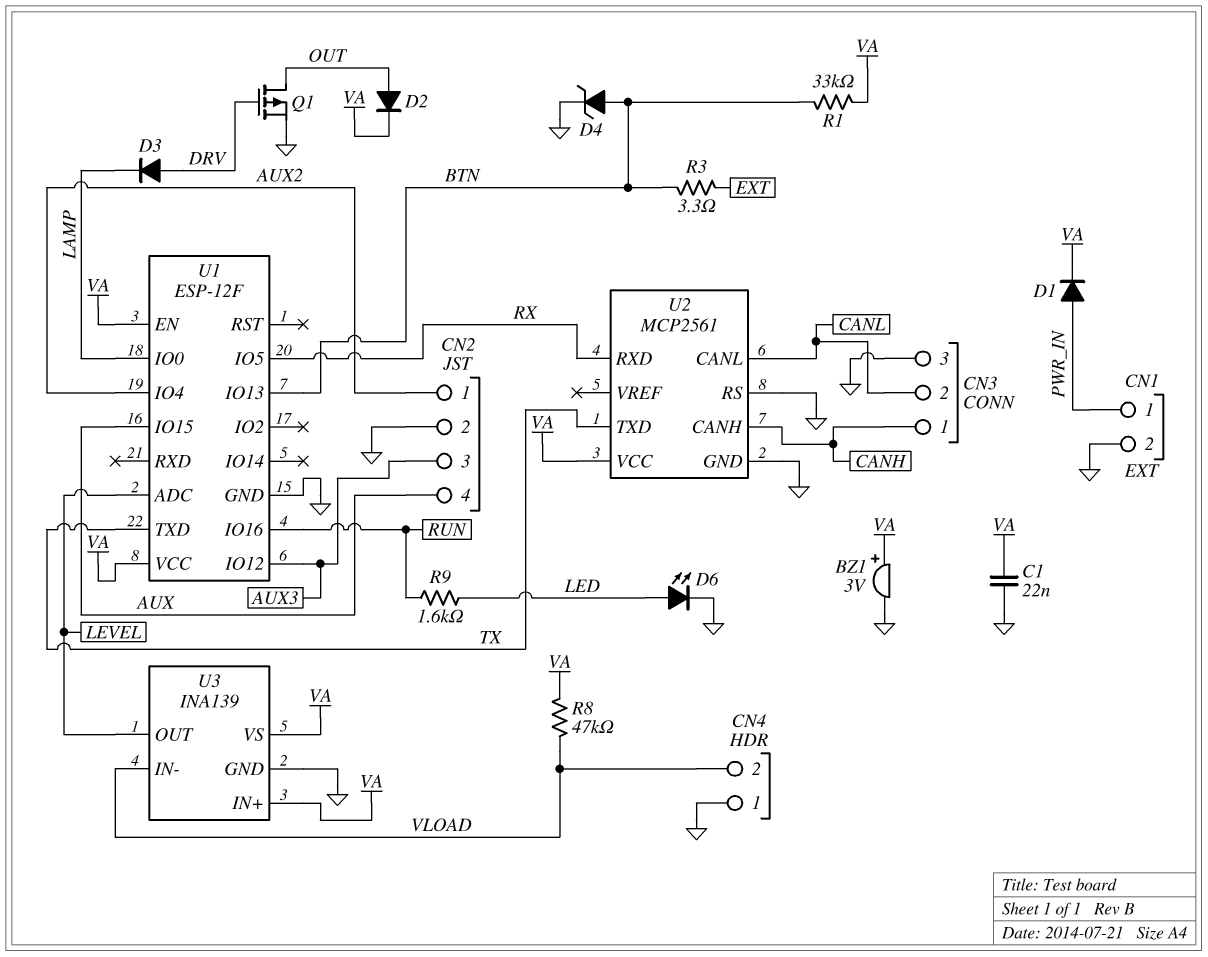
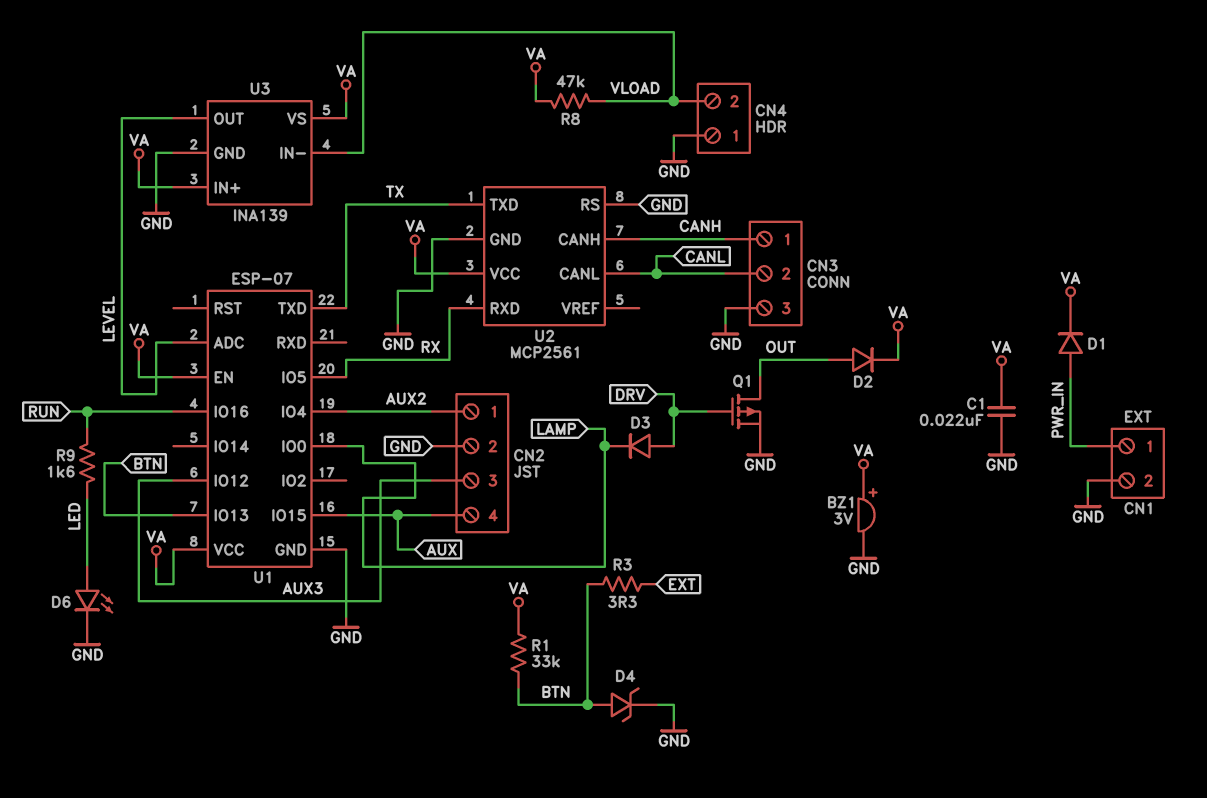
U1: ESP-12F -> ESP-07

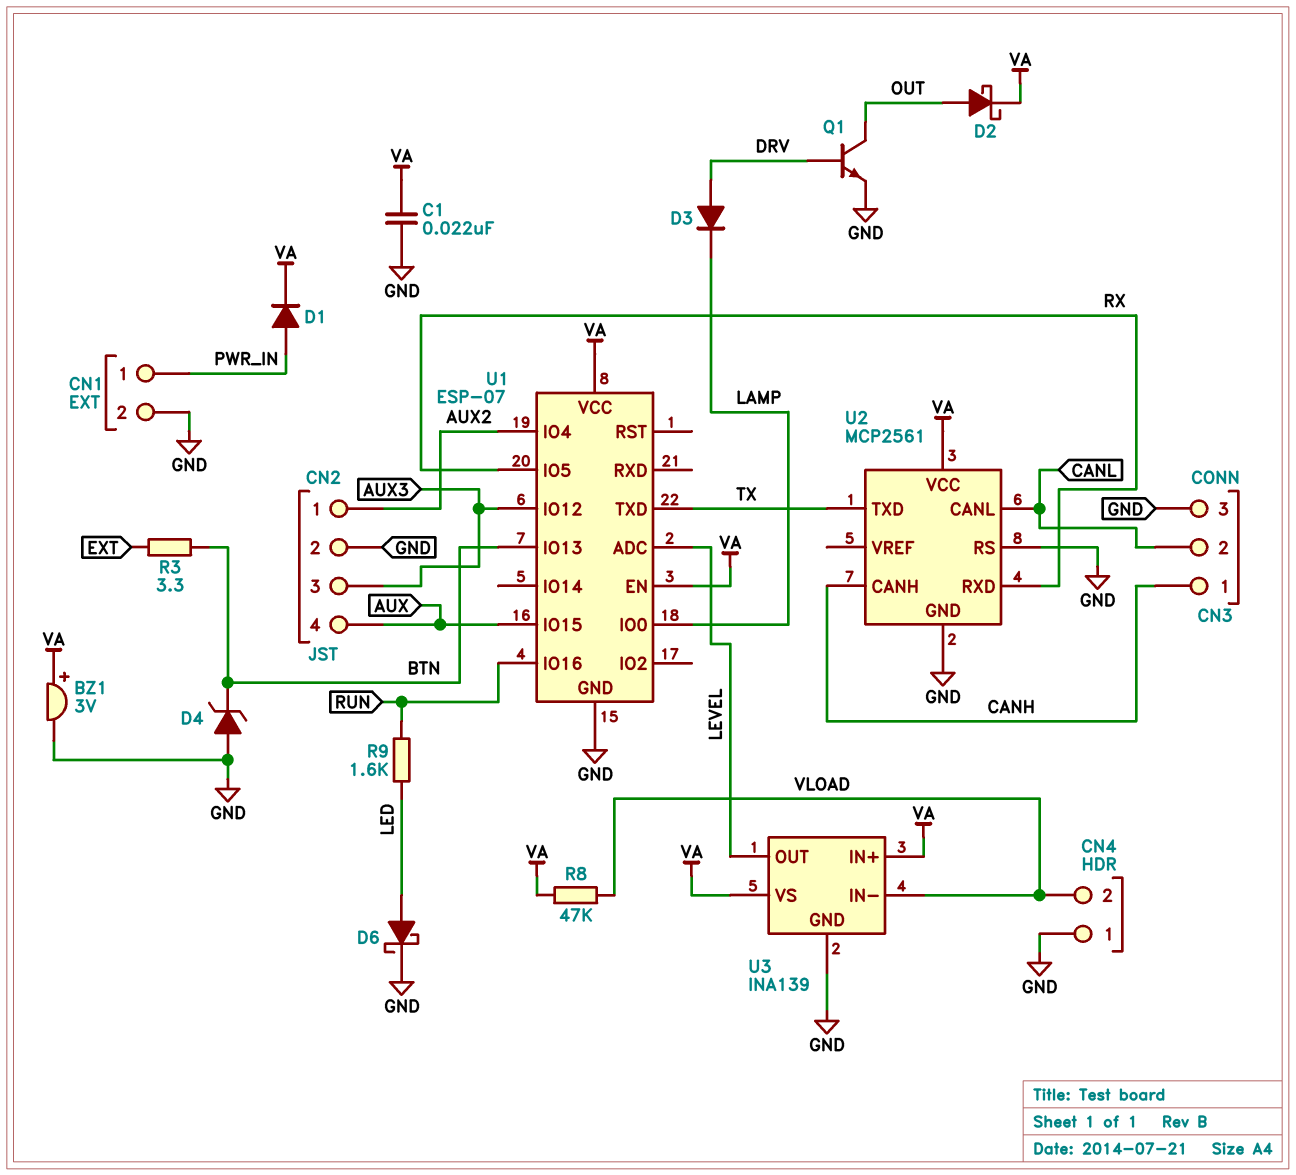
D2: diode (A OUT, K VA) -> schottky (A OUT, K VA)
D4: zener (A BTN, K GND) -> zener (A GND, K BTN)
D6: LED (A LED, K GND) -> schottky (A LED, K GND)
Q1: PMOS (G DRV, D OUT, S GND) -> NPN (B DRV, C OUT, E GND)
R1: 33k (BTN, VA) -> none

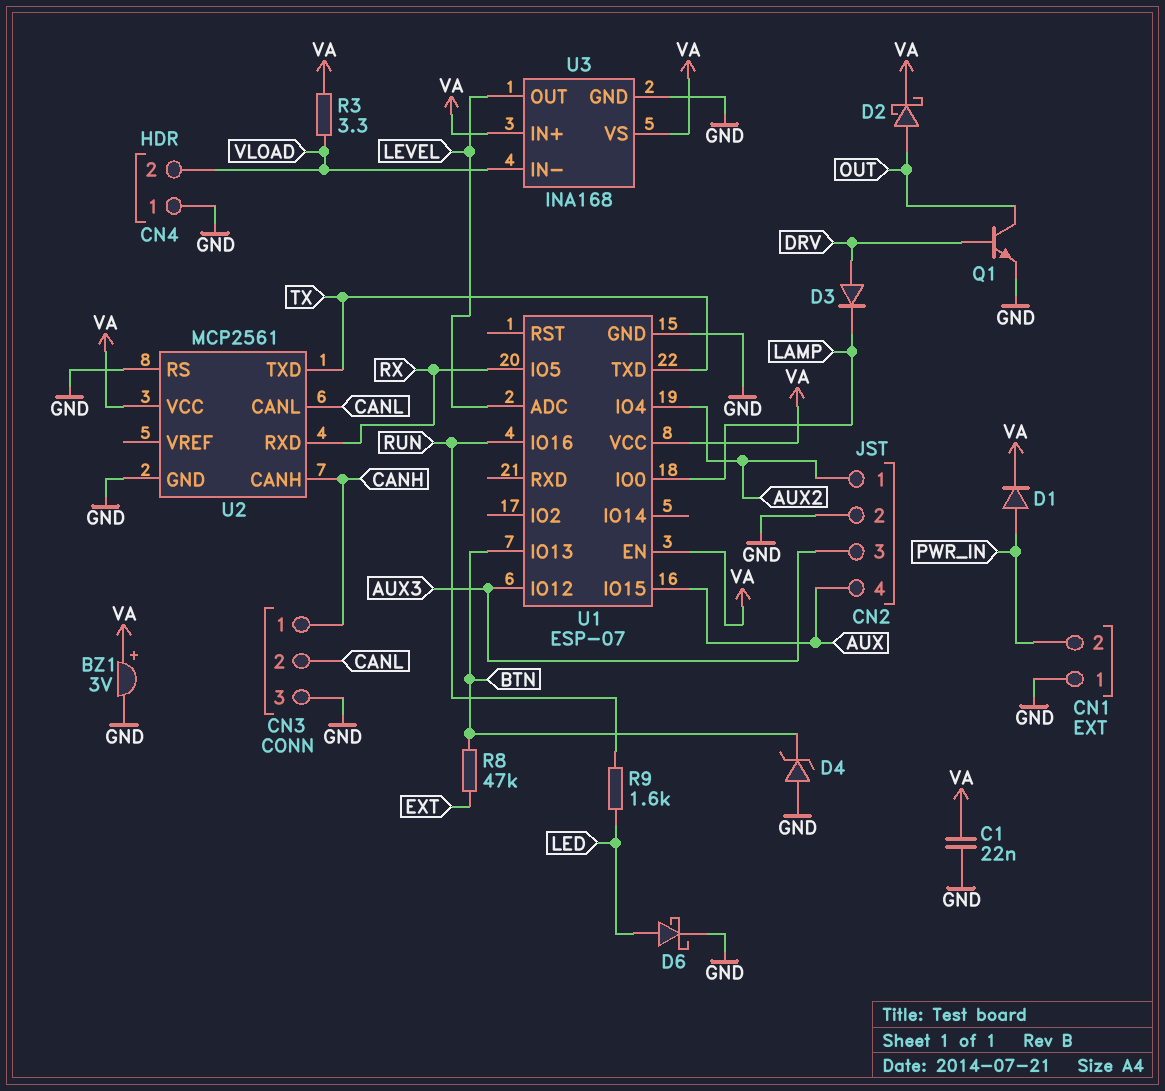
CN1 pin 1: PWR_IN -> GND
CN1 pin 2: GND -> PWR_IN
R3: 3.3 (BTN, EXT) -> 3.3 (VA, VLOAD)
R8: 47k (VA, VLOAD) -> 47k (BTN, EXT)
U3: INA139 -> INA168

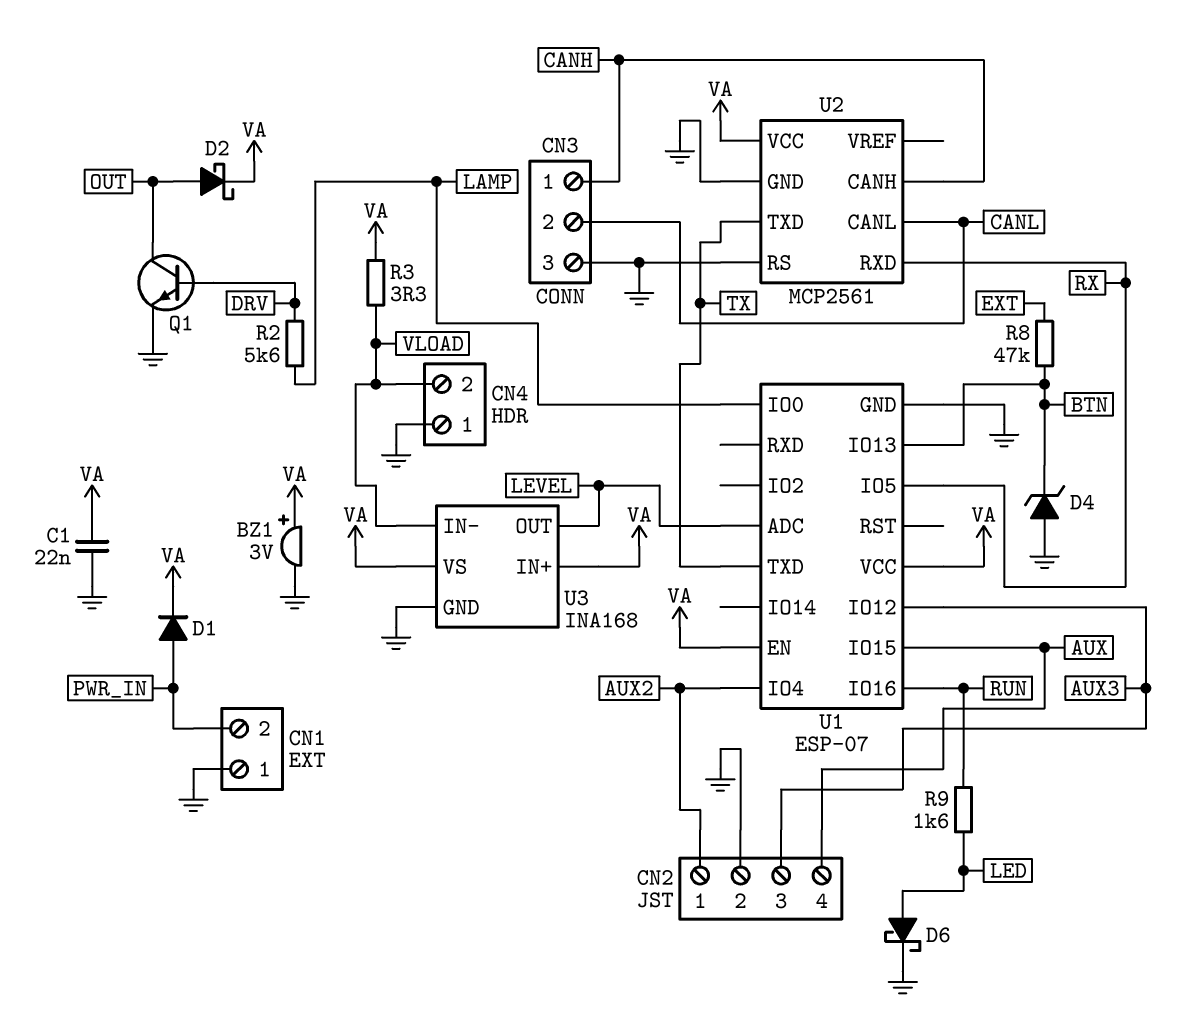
D3: diode (A DRV, K LAMP) -> none
R2: none -> 5.6k (DRV, LAMP)

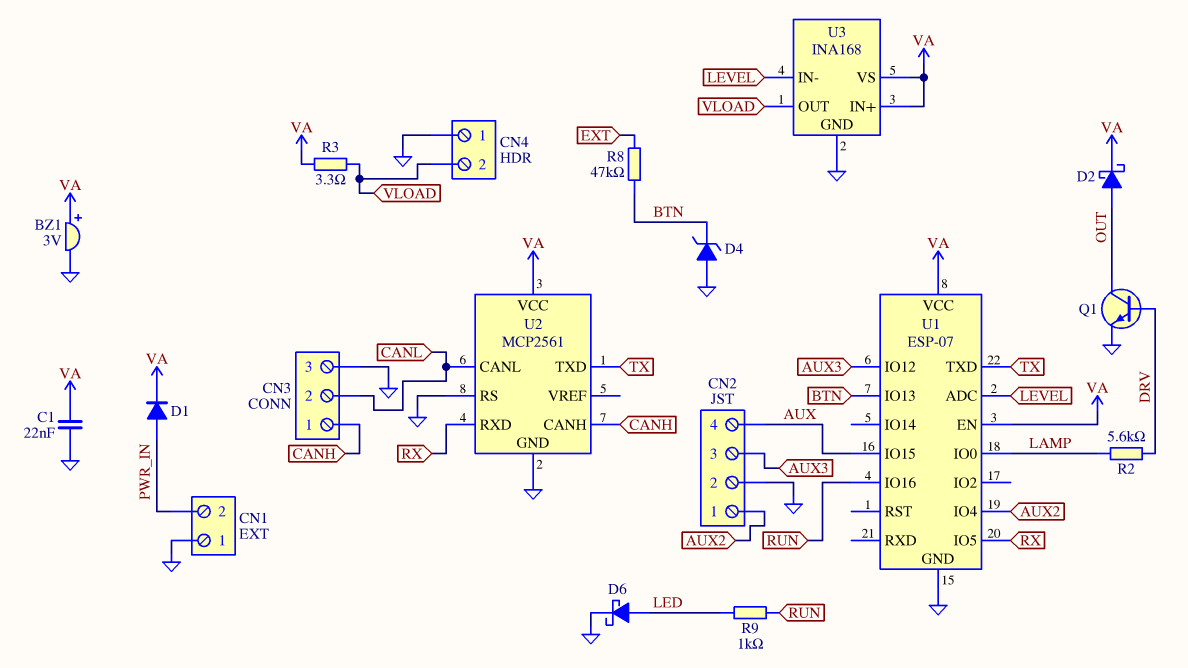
R9: 1.6k (LED, RUN) -> 1k (LED, RUN)
U3 pin IN-: VLOAD -> LEVEL
U3 pin OUT: LEVEL -> VLOAD

